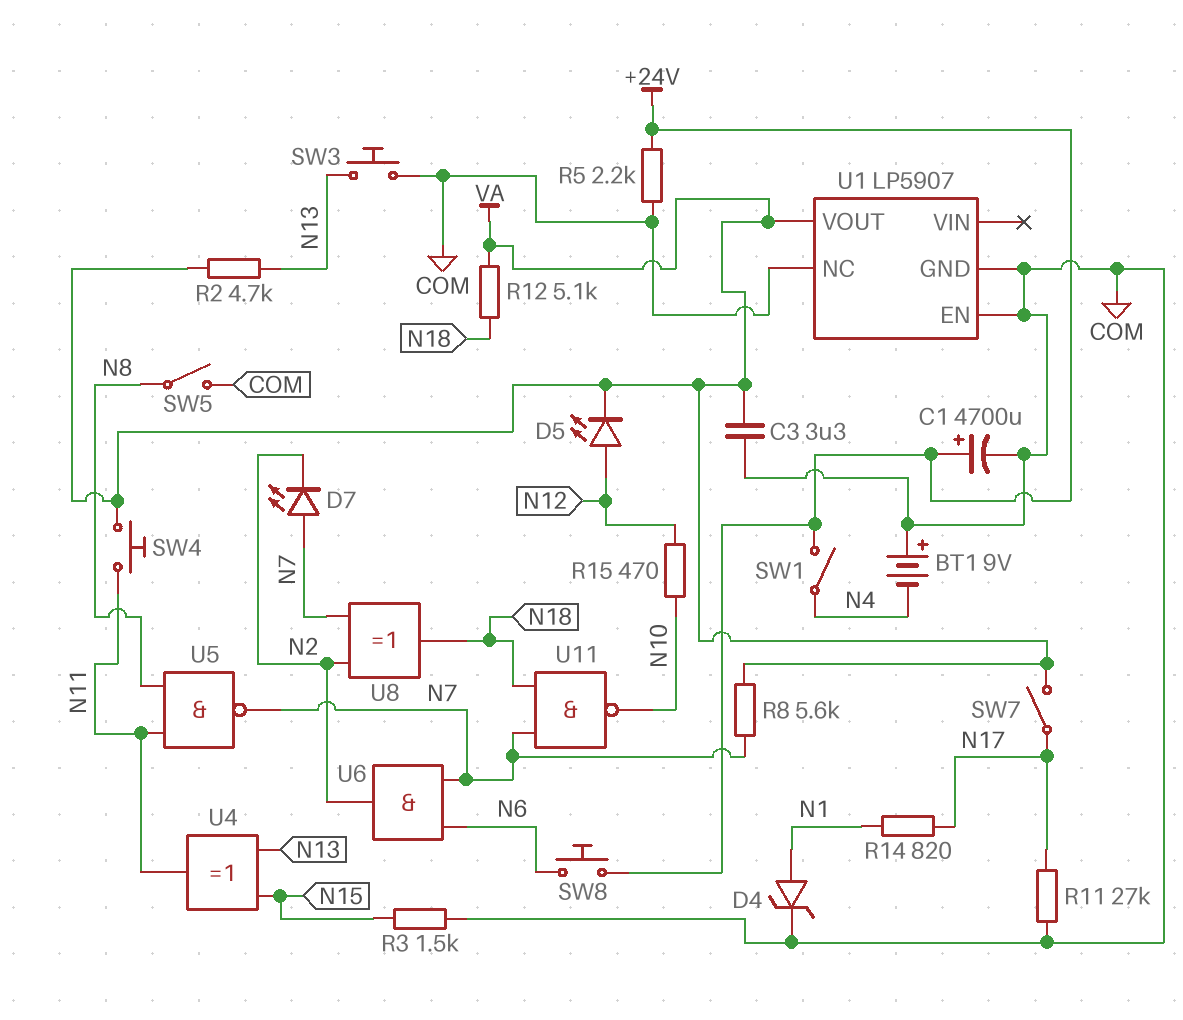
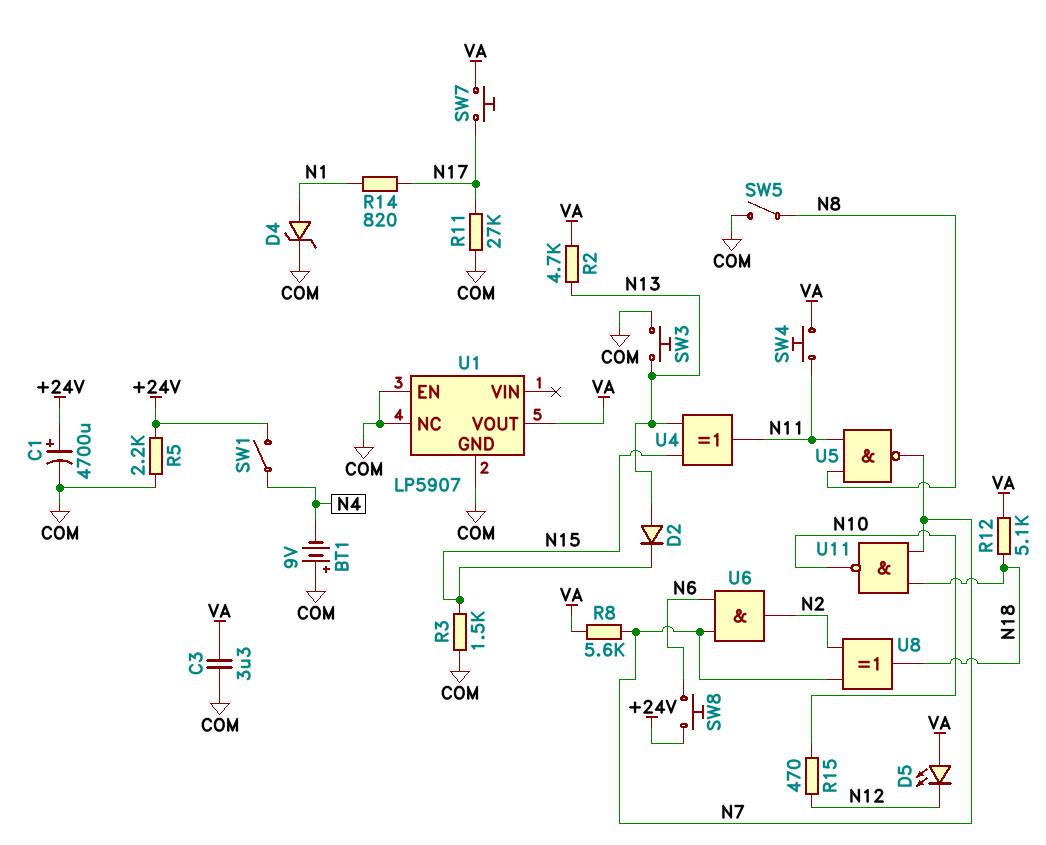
D2: none -> diode (A N13, K N15)
D5: LED (A N12, K VA) -> LED (A VA, K N12)
D7: LED (A N7, K N2) -> none
SW7: switch (N17, VA) -> button (N17, VA)

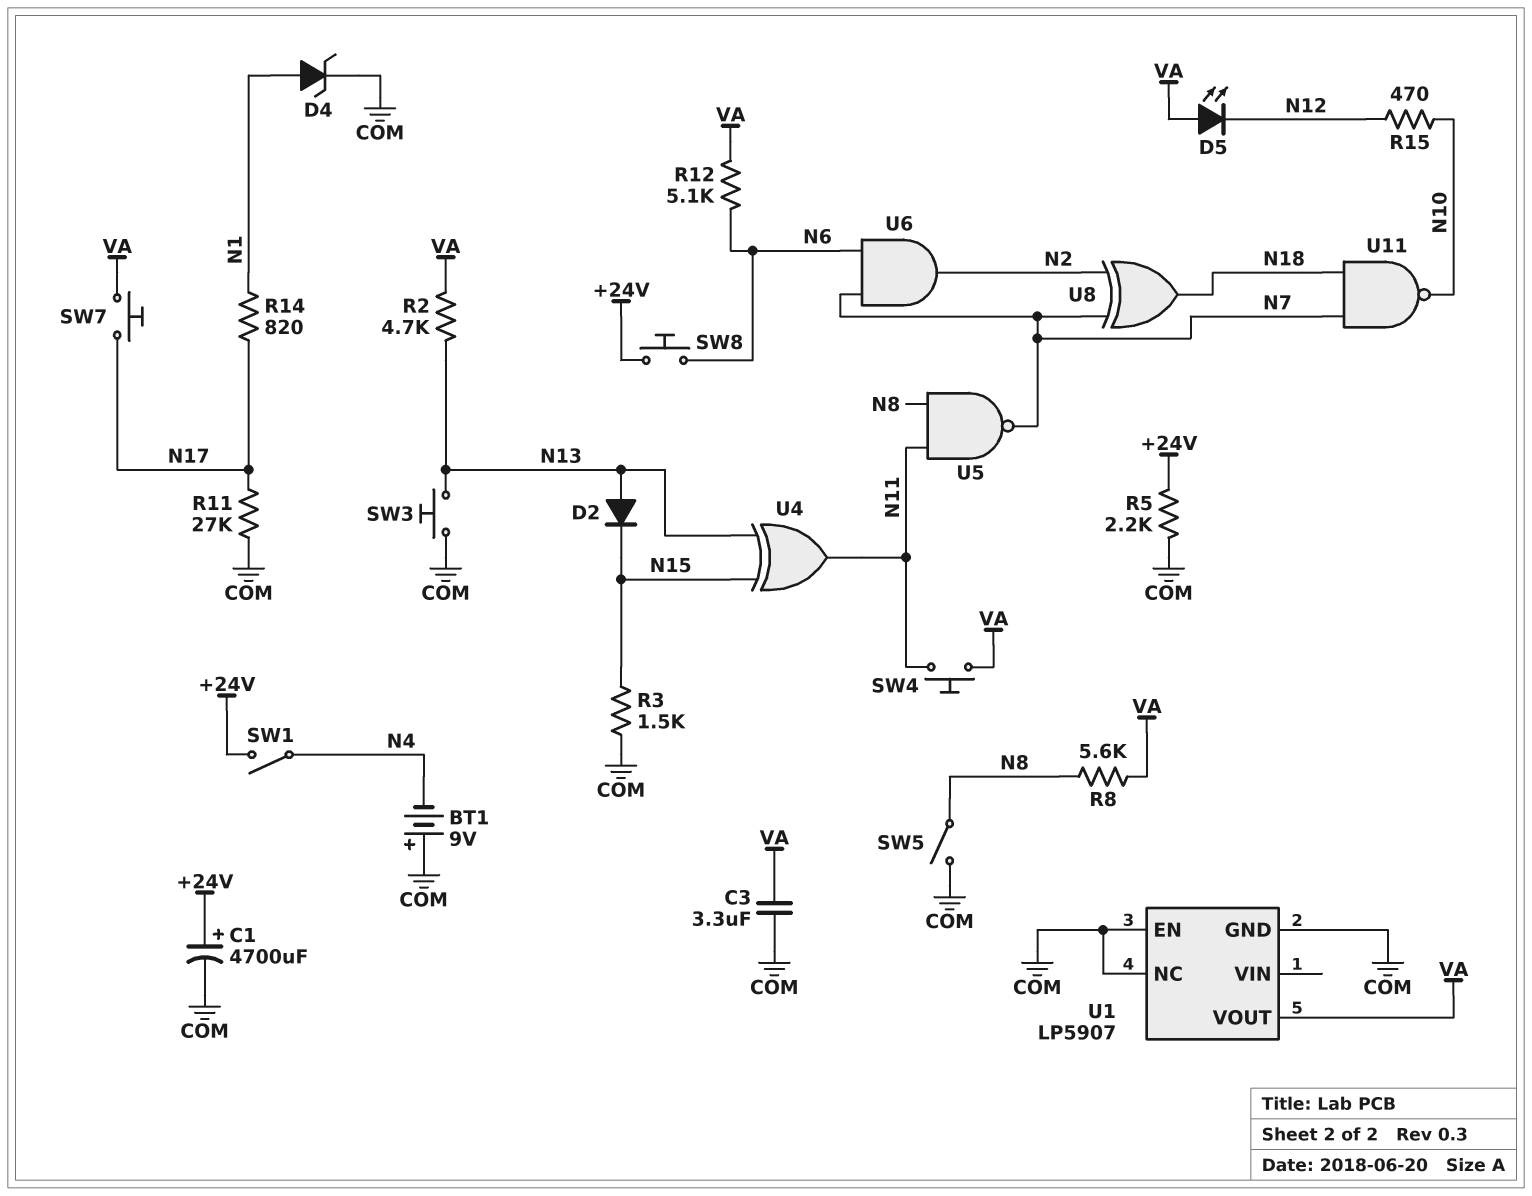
R8: 5.6k (N7, VA) -> 5.6k (N8, VA)
R12: 5.1k (N18, VA) -> 5.1k (N6, VA)

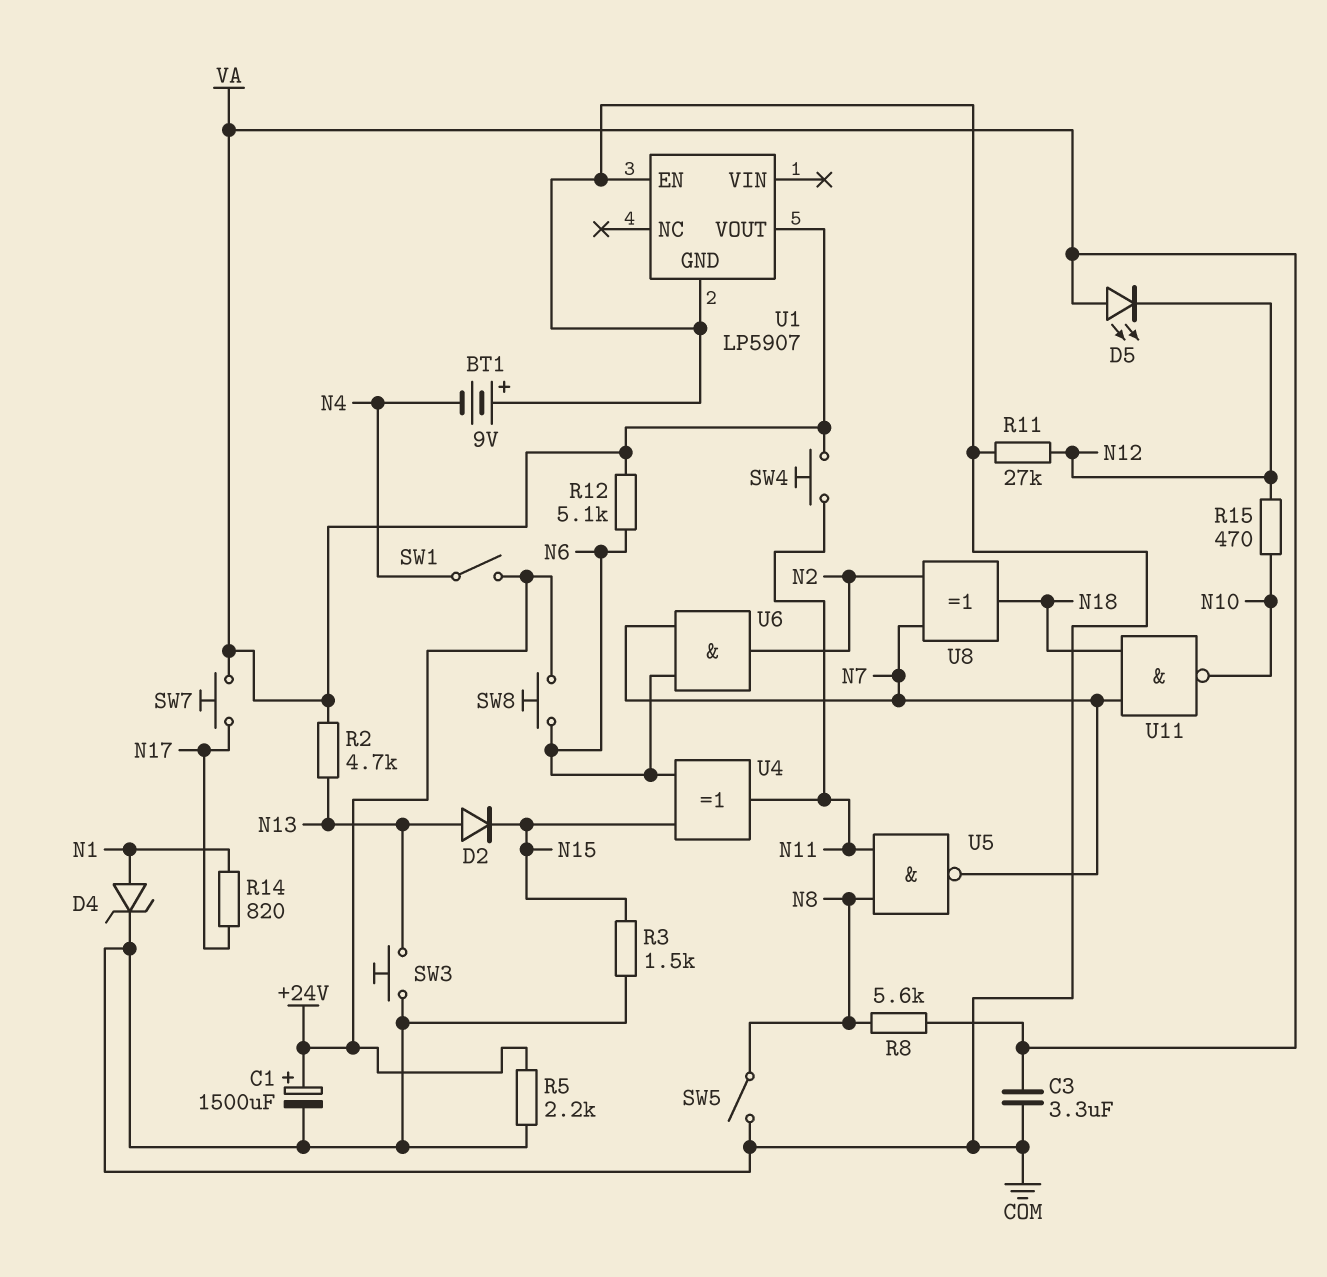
C1: 4700uF (plus +24V, minus COM) -> 1500uF (plus +24V, minus COM)
R11: 27k (COM, N17) -> 27k (COM, N12)
U1 pin NC: COM -> none
U4: XOR (in N13, in N15, out N11) -> XOR (in N6, in N15, out N11)

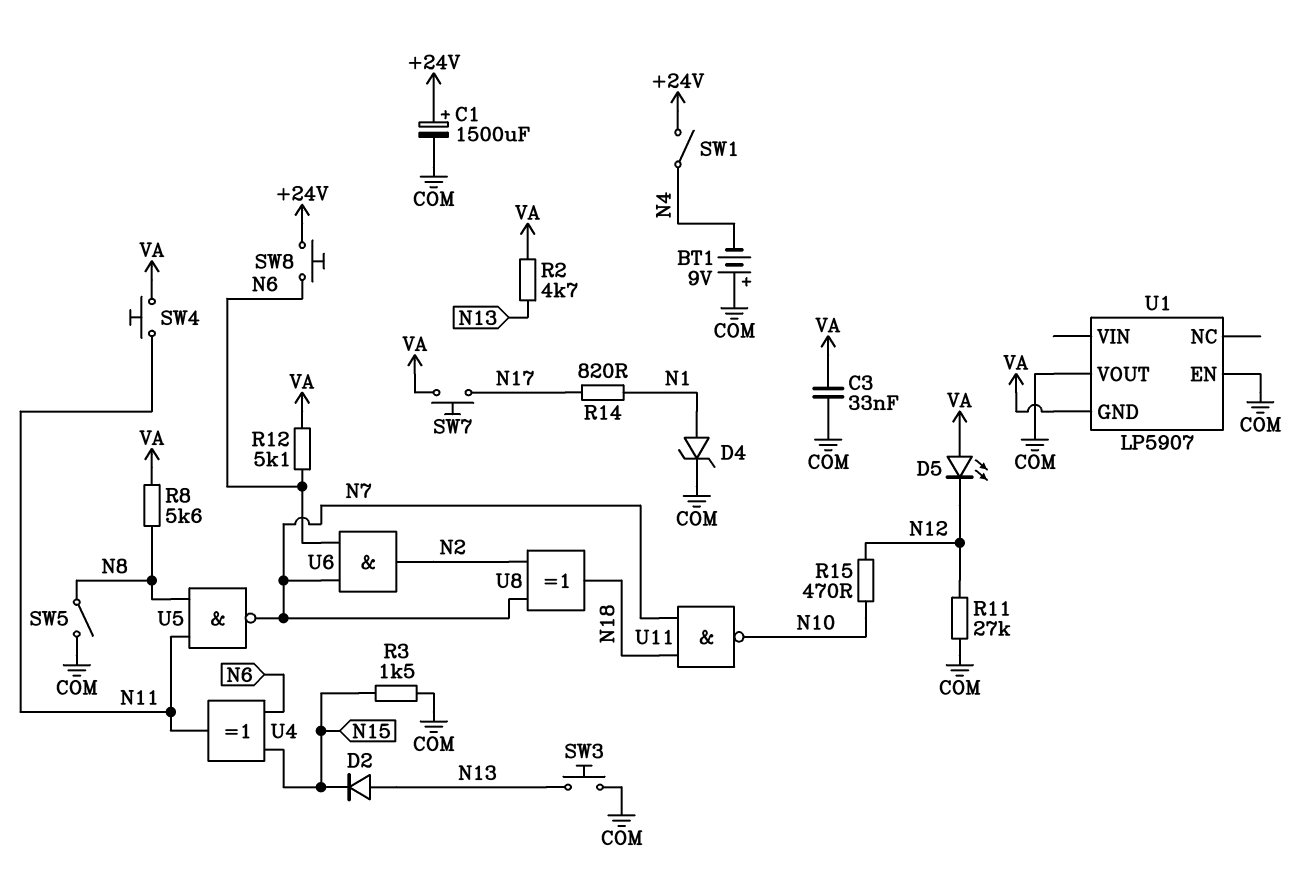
C3: 3.3uF (COM, VA) -> 33nF (COM, VA)
R5: 2.2k (+24V, COM) -> none
U1 pin GND: COM -> VA
U1 pin VOUT: VA -> COM

